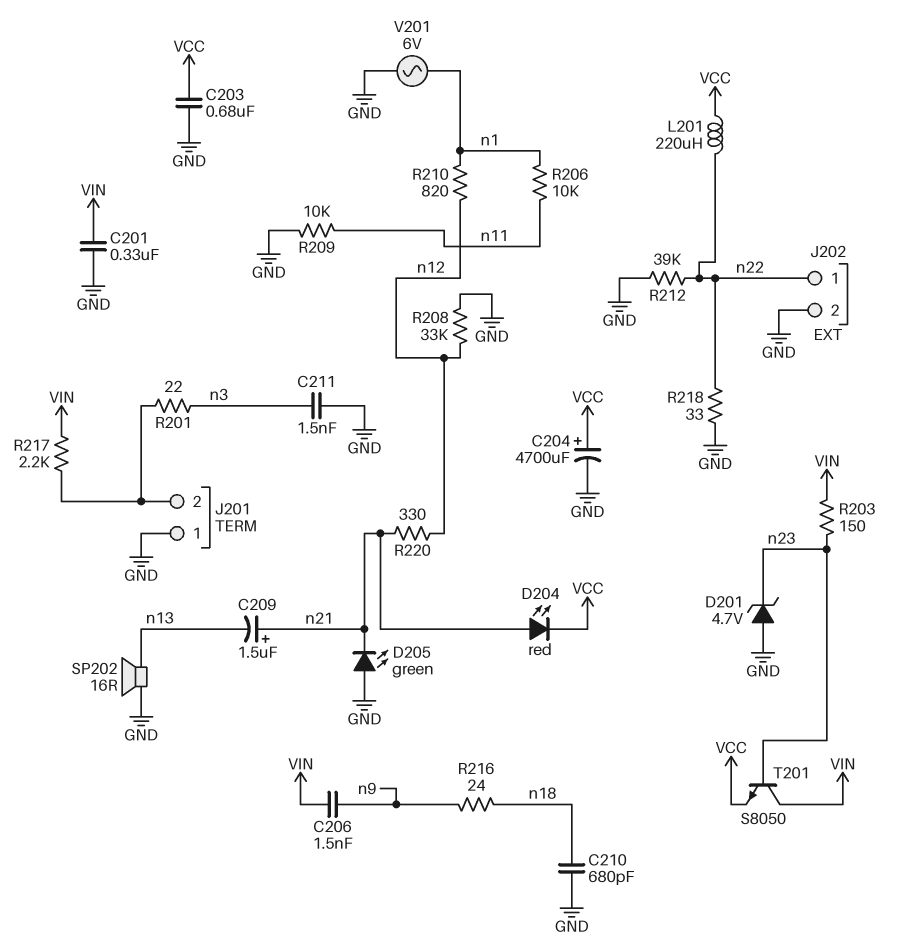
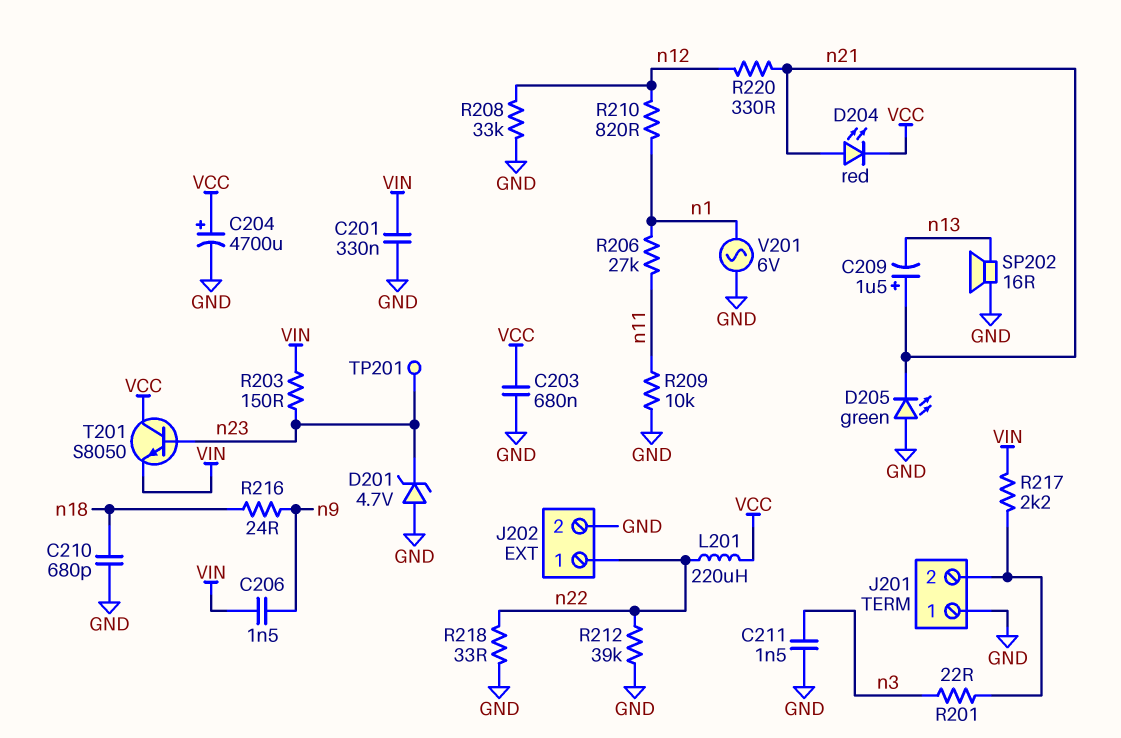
R206: 10k (n1, n11) -> 27k (n1, n11)
T201: NPN S8050 (B n23, C VIN, E VCC) -> NPN S8050 (B n23, C VCC, E VIN)
TP201: none -> test point (n23)

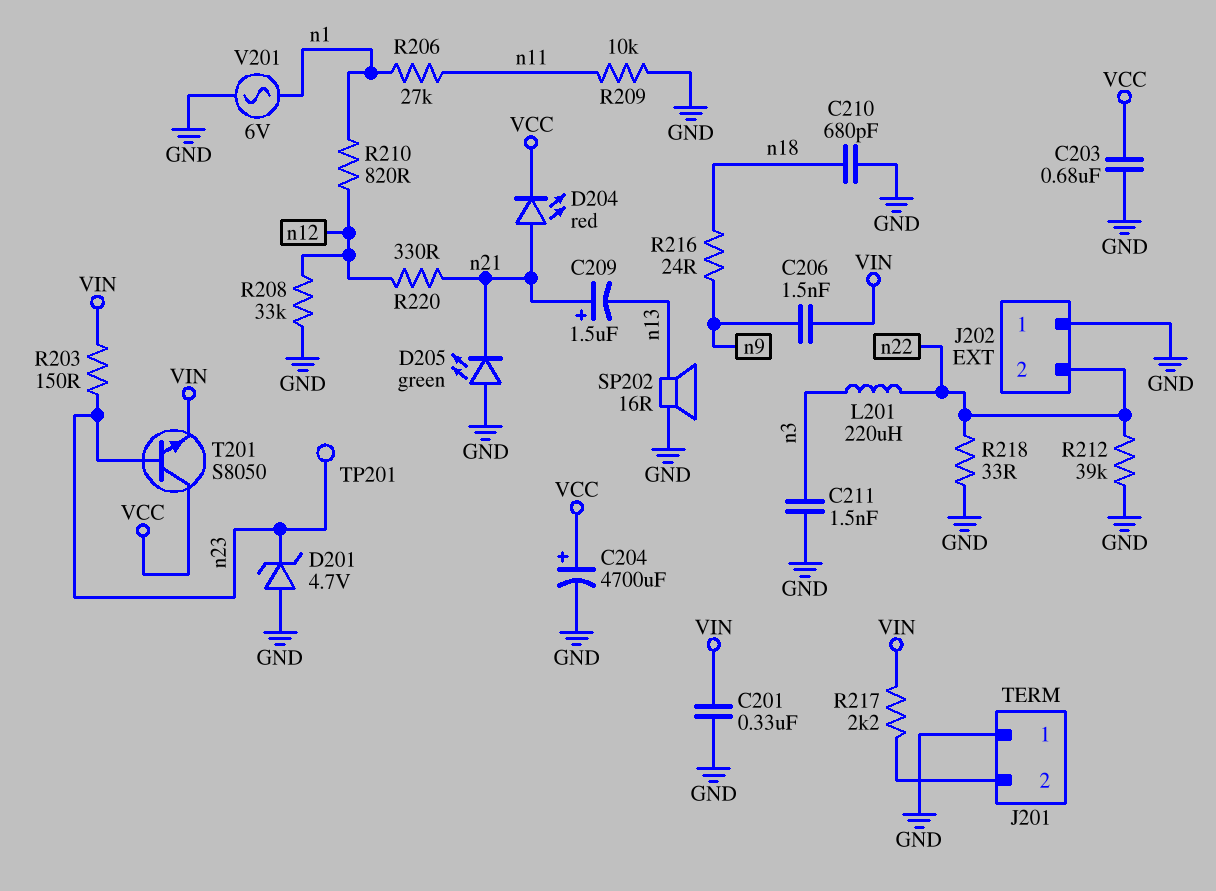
J202 pin 1: n22 -> GND
J202 pin 2: GND -> n22
L201: 220uH (VCC, n22) -> 220uH (n3, n22)
R201: 22 (J201/2, n3) -> none

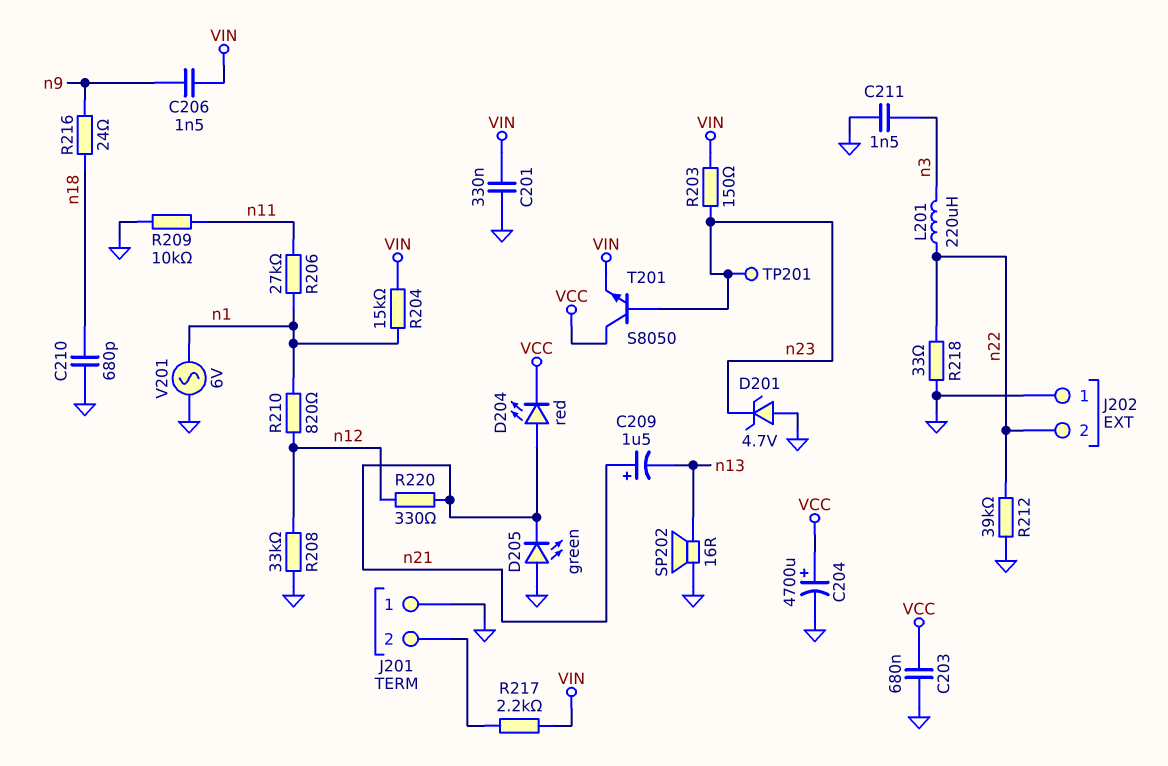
R204: none -> 15k (VIN, n1)

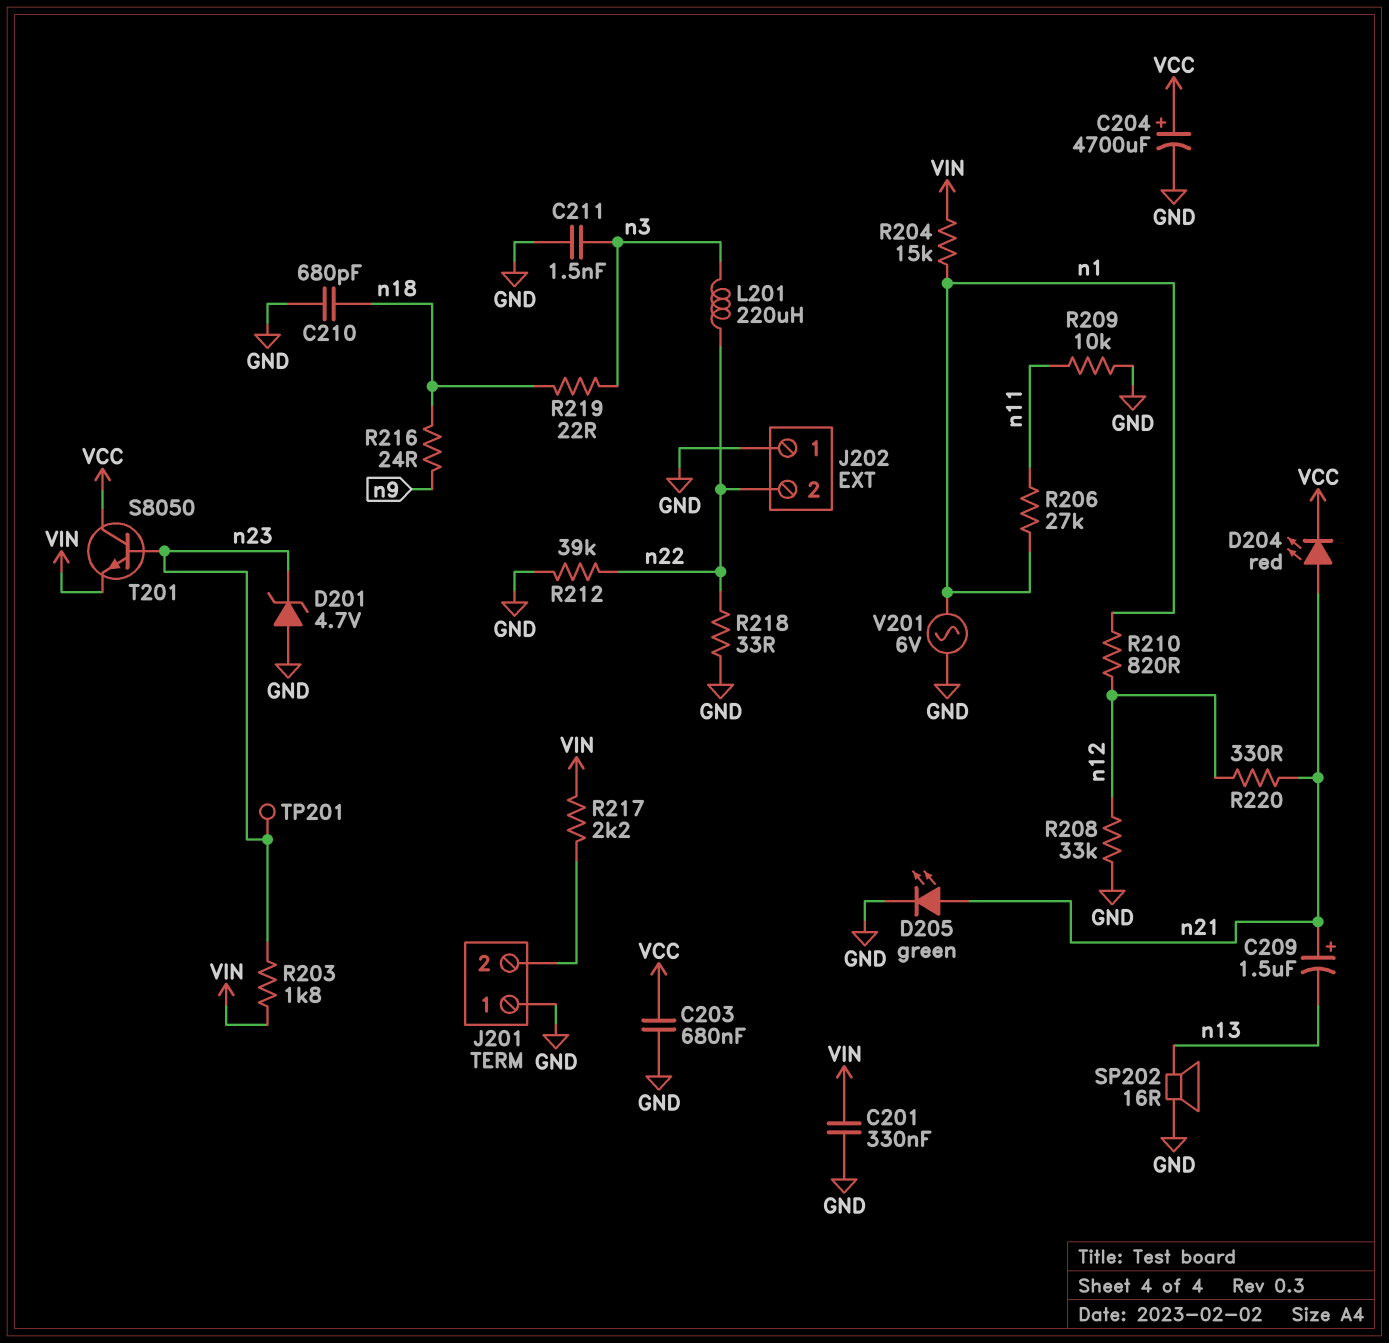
C206: 1.5nF (VIN, n9) -> none
D205: LED green (A GND, K n21) -> LED green (A n21, K GND)
R203: 150 (VIN, n23) -> 1.8k (VIN, n23)
R219: none -> 22 (n3, n18)

